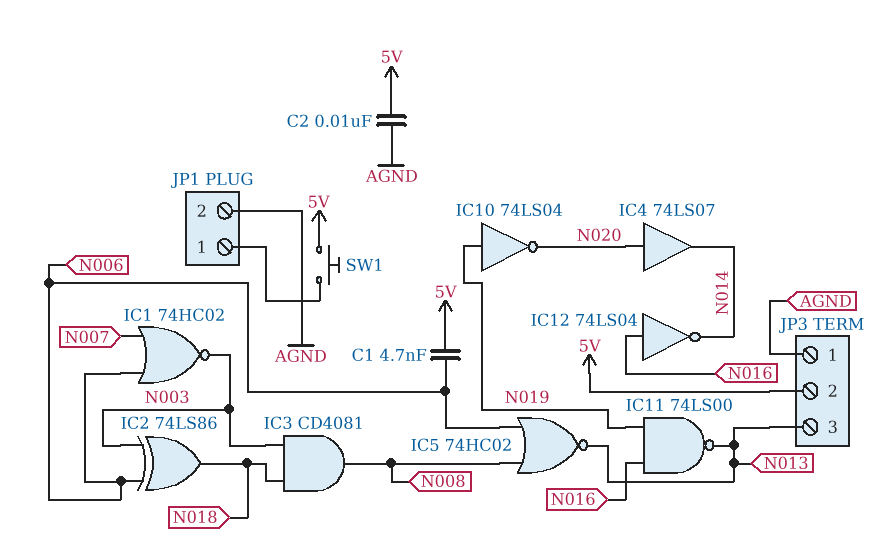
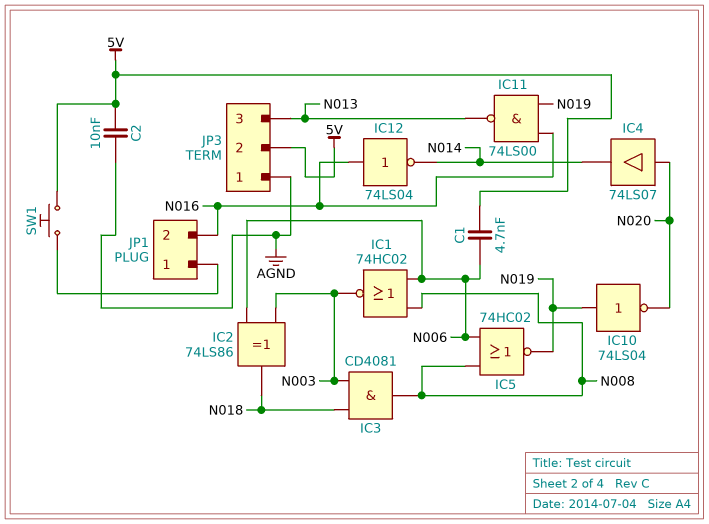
IC1: NOR 74HC02 (in N006, in N007, out N003) -> NOR 74HC02 (in N006, in N008, out N003)
IC5: NOR 74HC02 (in N006, in N008, out N013) -> NOR 74HC02 (in N006, in N008, out N019)
JP1 pin 2: AGND -> N016

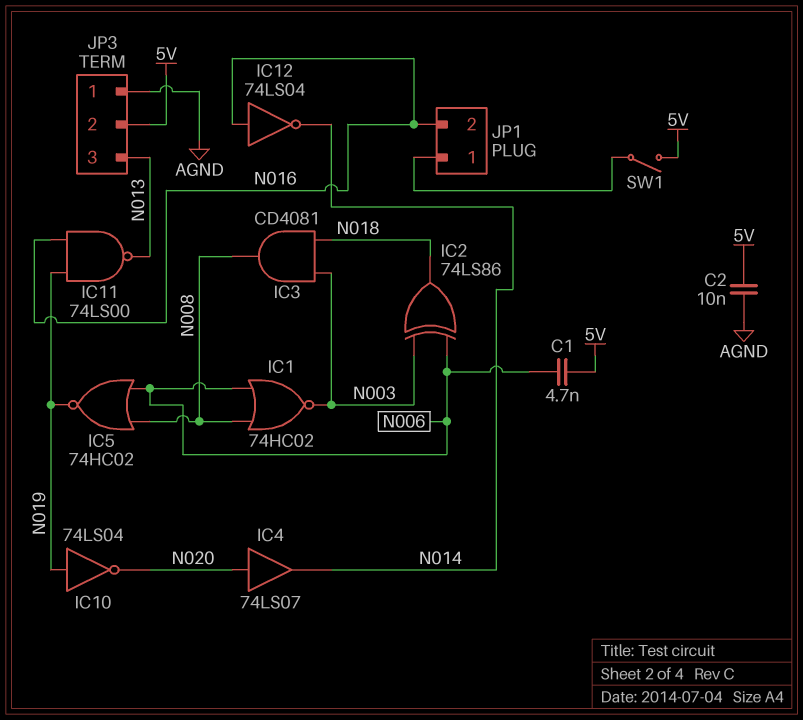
SW1: button (5V, JP1/1) -> switch (5V, JP1/1)

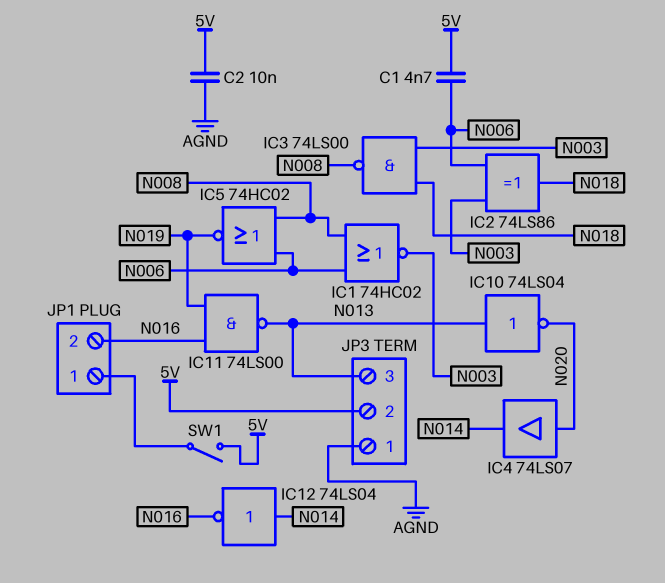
IC3: AND CD4081 (in N003, in N018, out N008) -> NAND 74LS00 (in N003, in N018, out N008)
IC10: NOT 74LS04 (in N019, out N020) -> NOT 74LS04 (in N013, out N020)
IC12: NOT 74LS04 (in N016, out N014) -> NOT 74LS04 (in N014, out N016)

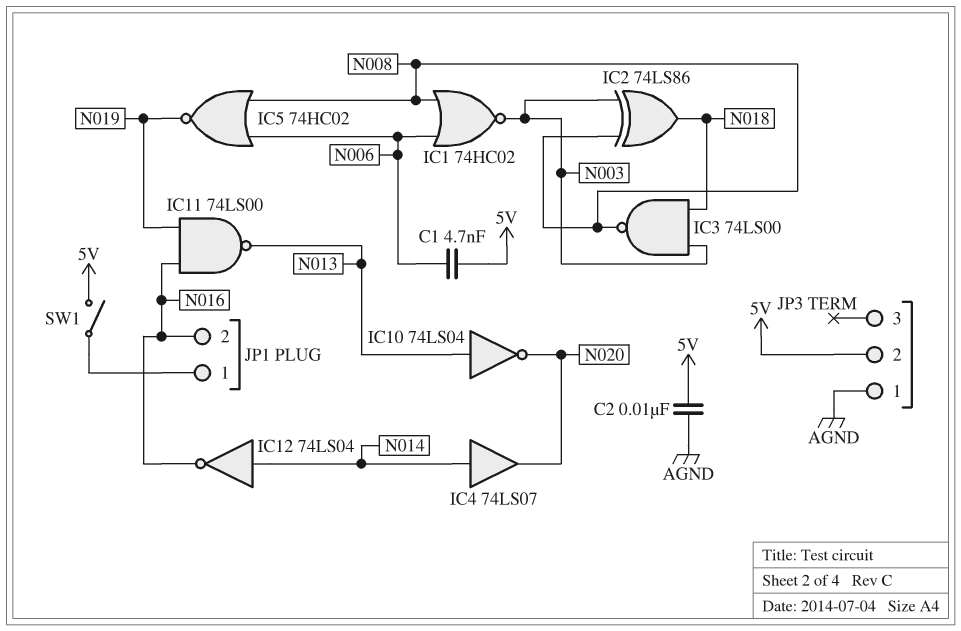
IC2: XOR 74LS86 (in N003, in N006, out N018) -> XOR 74LS86 (in N003, in N008, out N018)
IC4: buffer 74LS07 (in N020, out N014) -> buffer 74LS07 (in N014, out N020)
JP3 pin 3: N013 -> none

